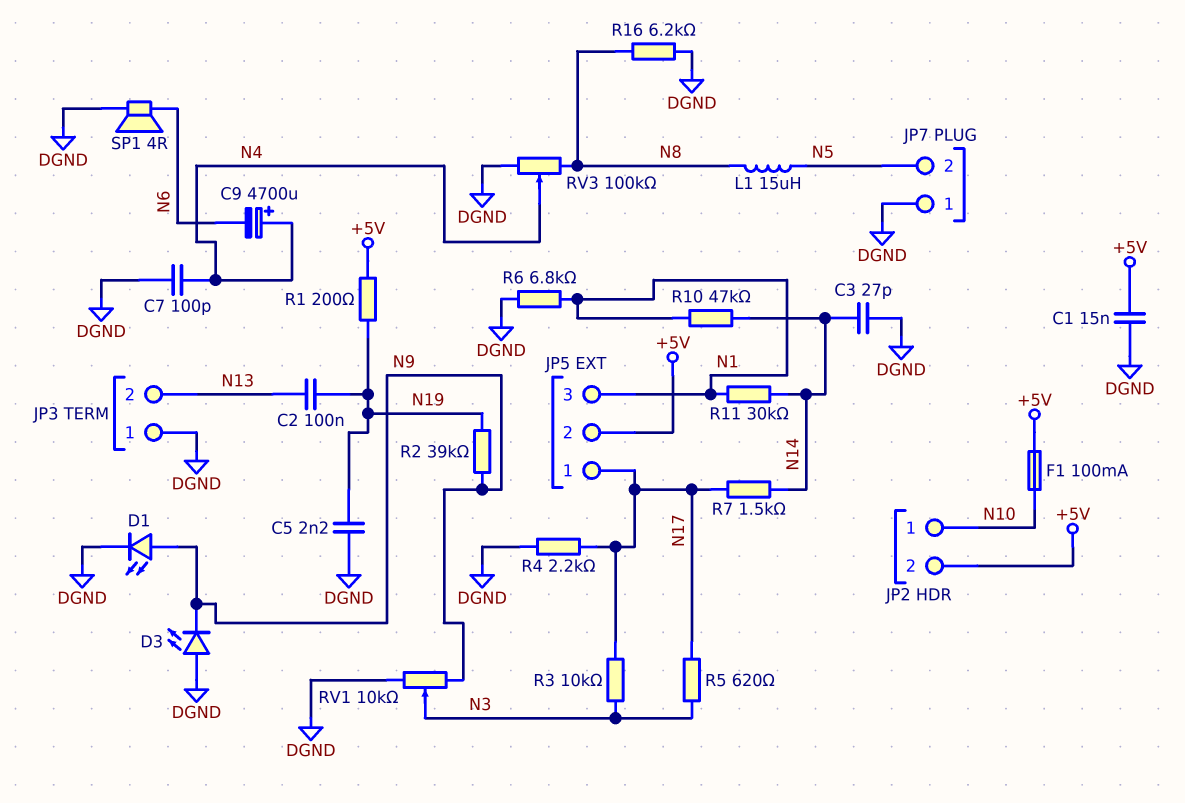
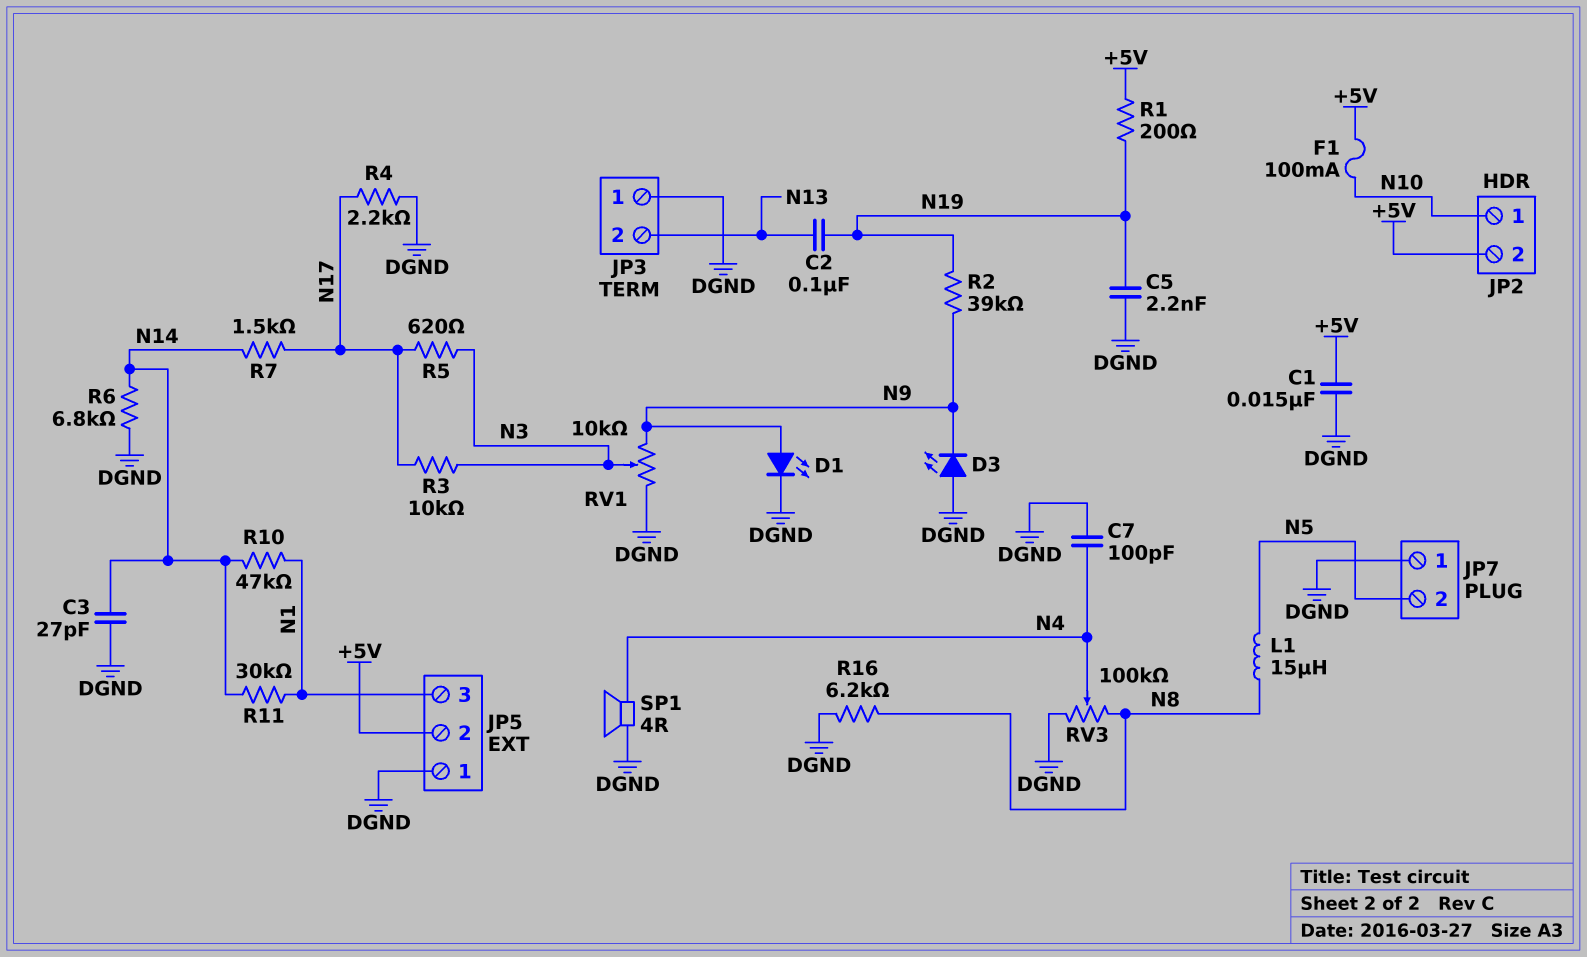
C9: 4700uF (plus N4, minus N6) -> none
JP5 pin 1: N17 -> DGND
R6: 6.8k (DGND, N1) -> 6.8k (DGND, N14)
SP1: speaker 4R (DGND, N6) -> speaker 4R (DGND, N4)

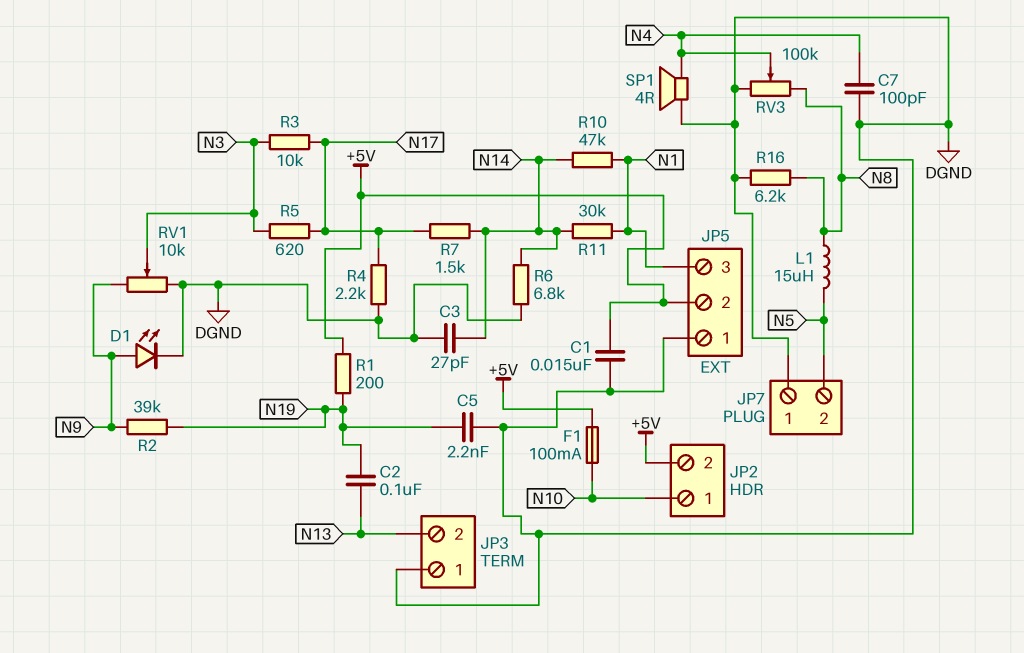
D3: LED (A DGND, K N9) -> none

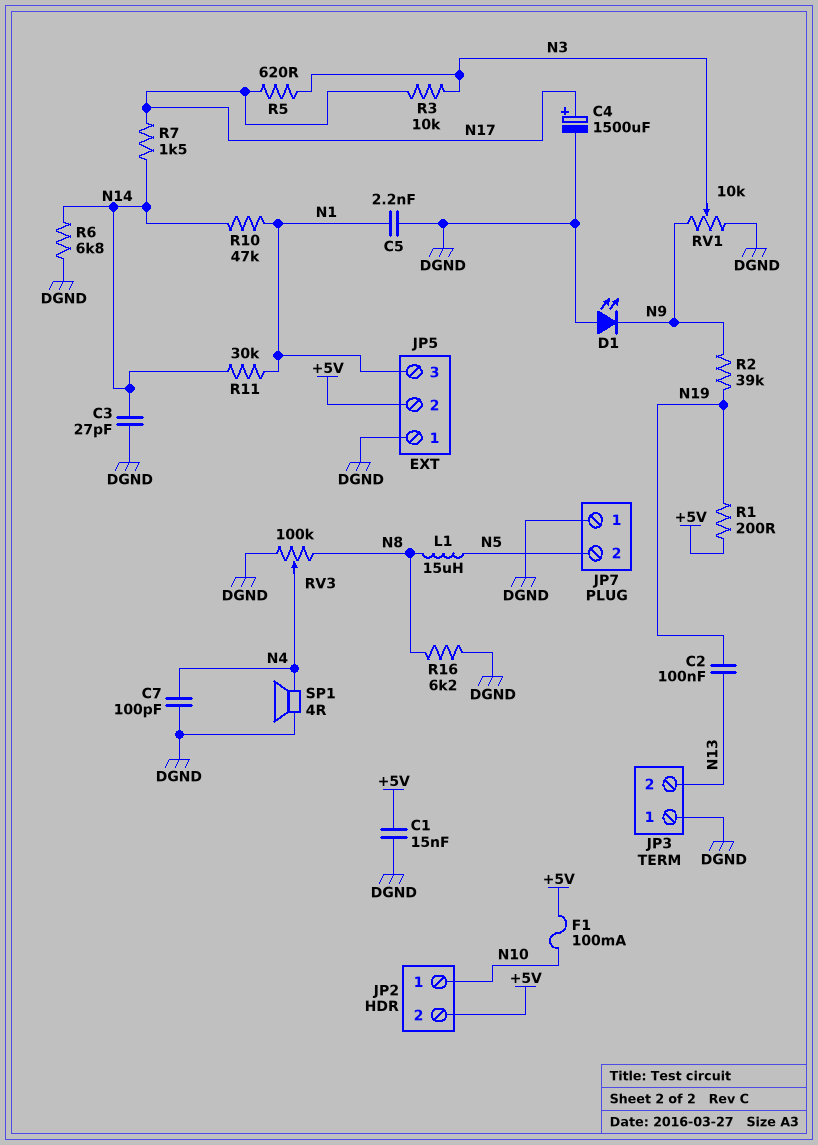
C4: none -> 1500uF (plus N17, minus DGND)
C5: 2.2nF (DGND, N19) -> 2.2nF (DGND, N1)
D1: LED (A N9, K DGND) -> LED (A DGND, K N9)
R4: 2.2k (DGND, N17) -> none

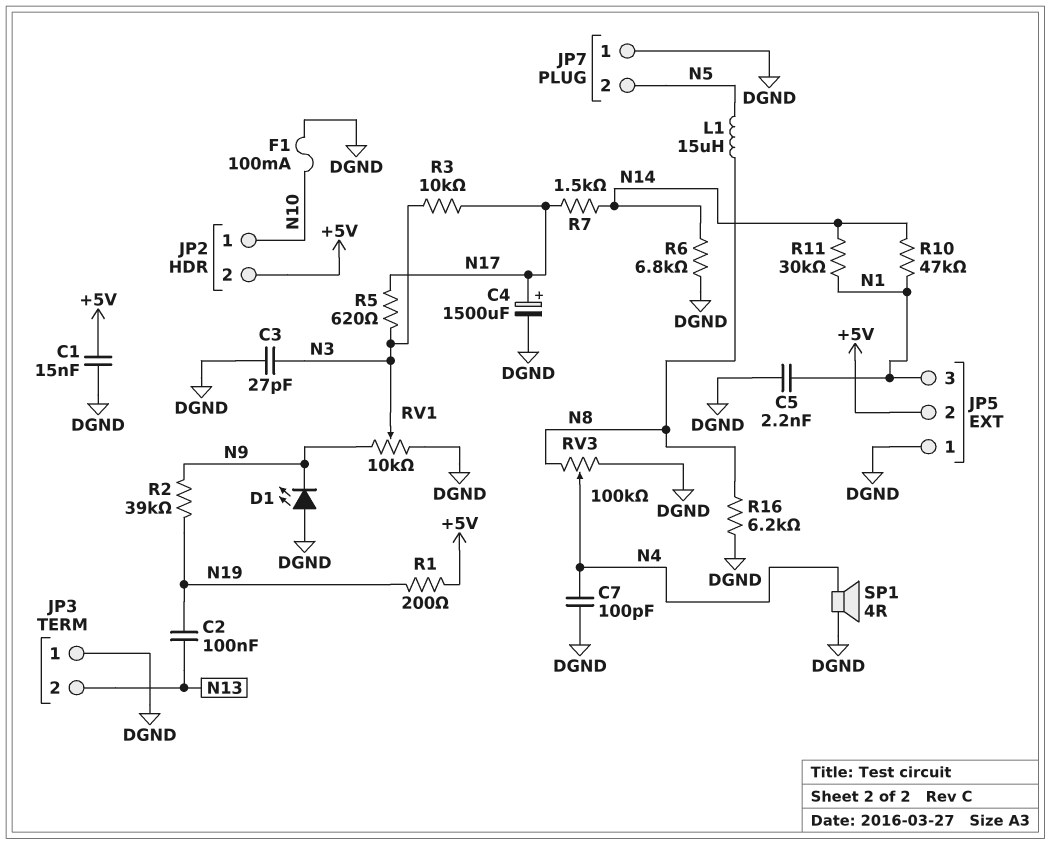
C3: 27pF (DGND, N14) -> 27pF (DGND, N3)
F1: 100mA (+5V, N10) -> 100mA (DGND, N10)

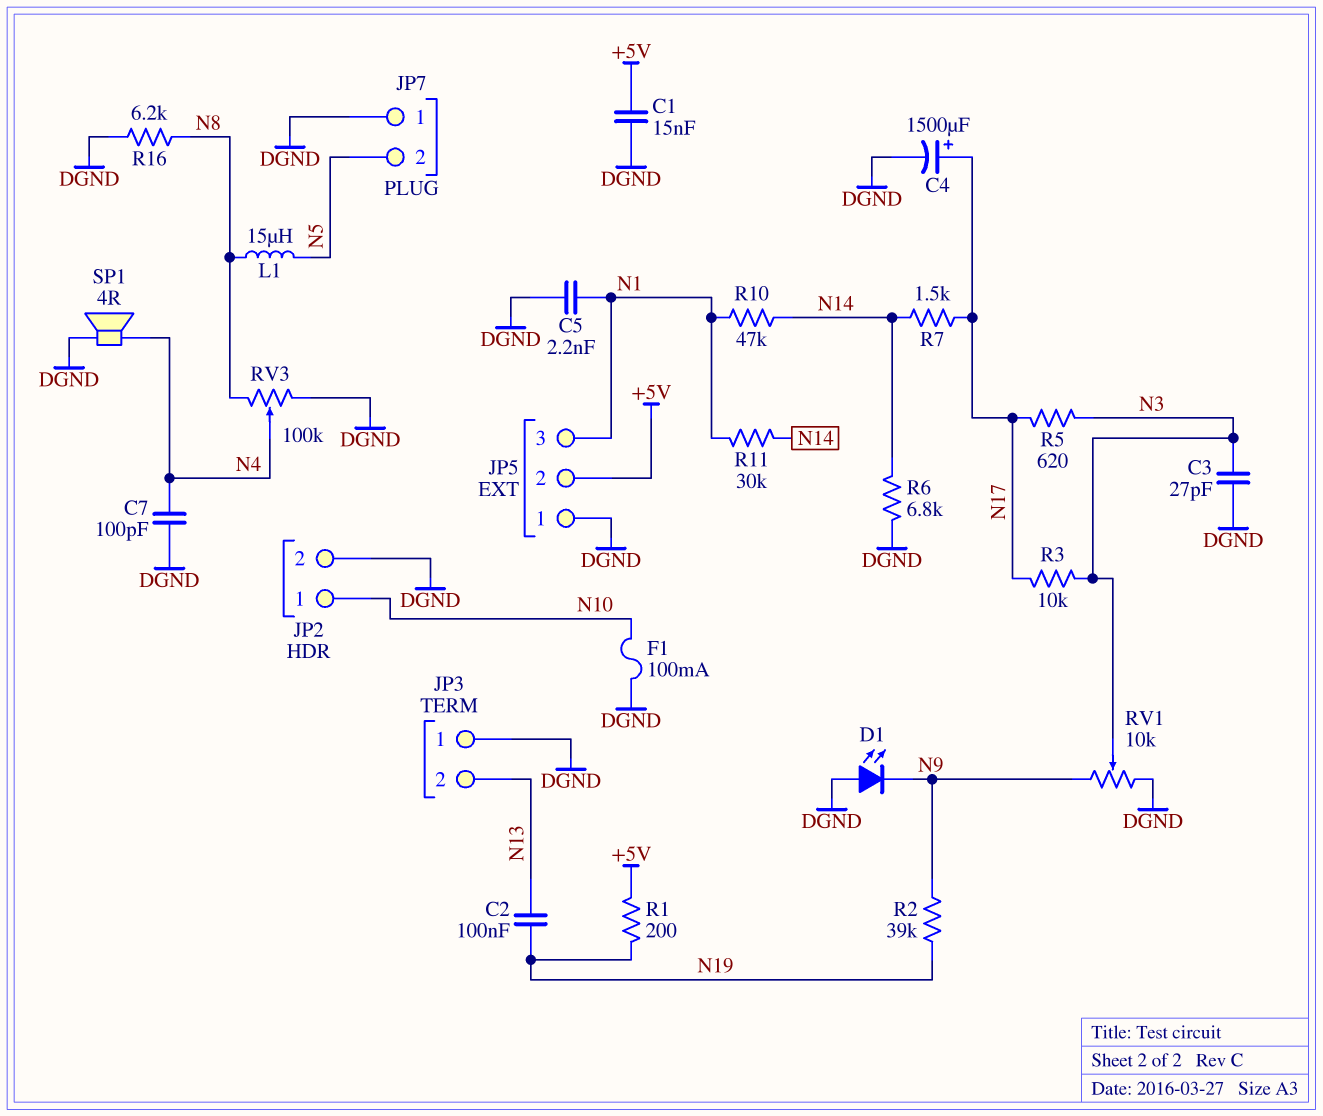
JP2 pin 2: +5V -> DGND

